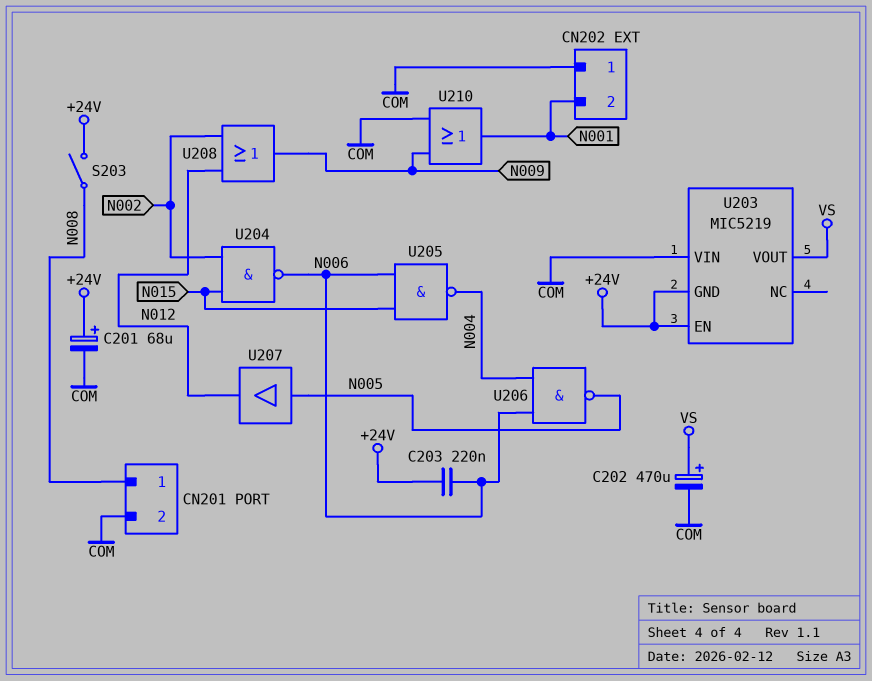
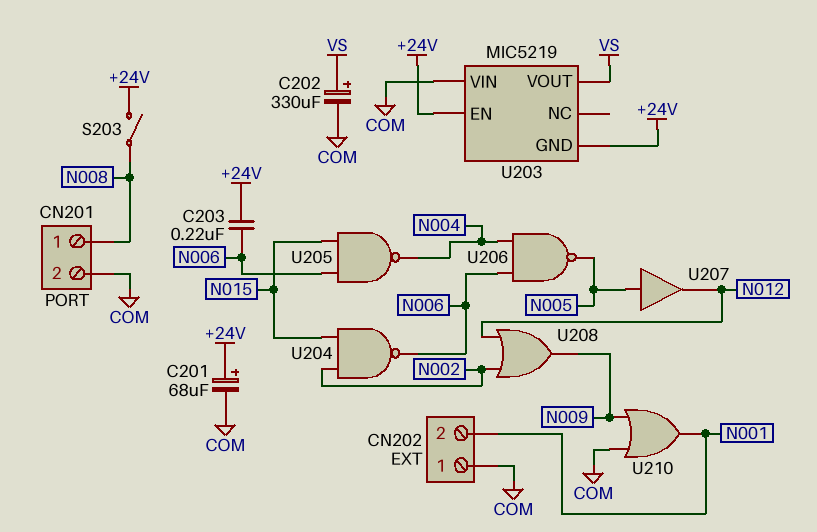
C202: 470uF (plus VS, minus COM) -> 330uF (plus VS, minus COM)

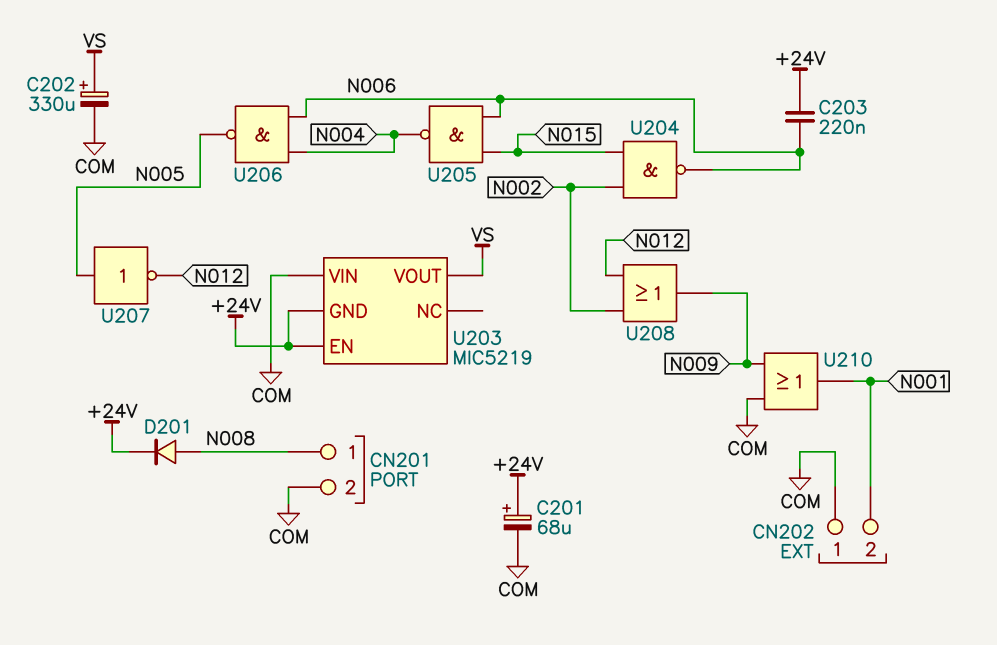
D201: none -> diode (A N008, K +24V)
S203: switch (+24V, N008) -> none
U207: buffer (in N005, out N012) -> NOT (in N005, out N012)

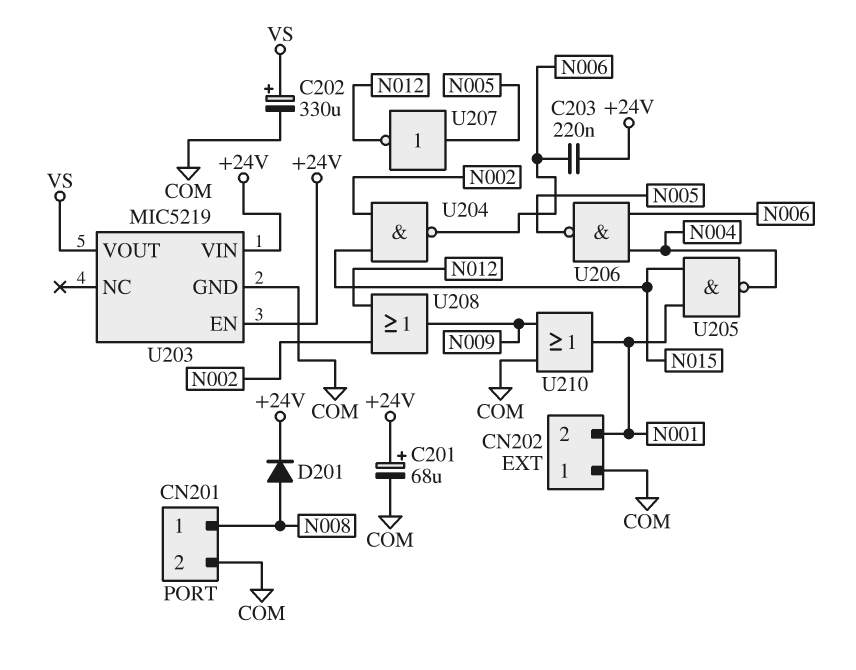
U203 pin GND: +24V -> COM
U203 pin VIN: COM -> +24V
U205: NAND (in N006, in N015, out N004) -> NAND (in N001, in N015, out N004)

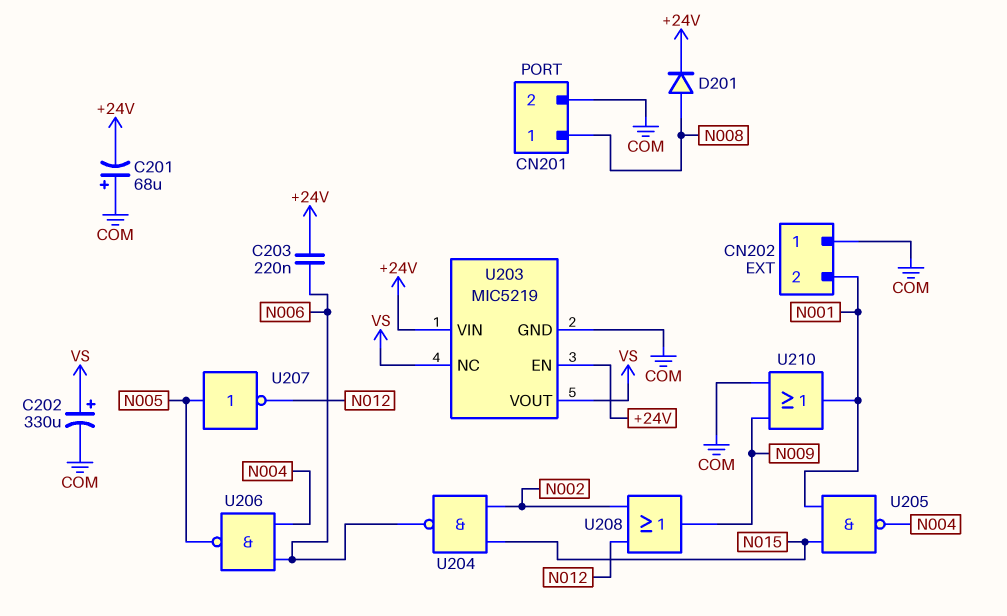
C201: 68uF (plus +24V, minus COM) -> 68uF (plus COM, minus +24V)
U203 pin NC: none -> VS

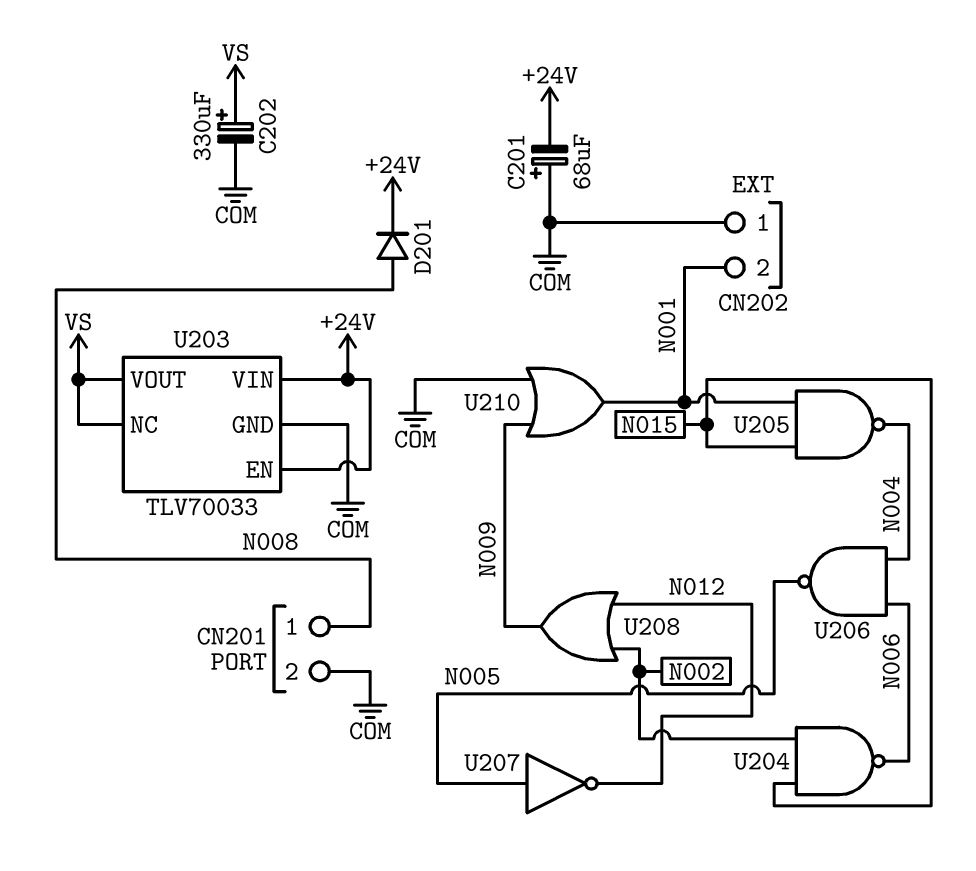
C203: 220nF (+24V, N006) -> none
U203: MIC5219 -> TLV70033

